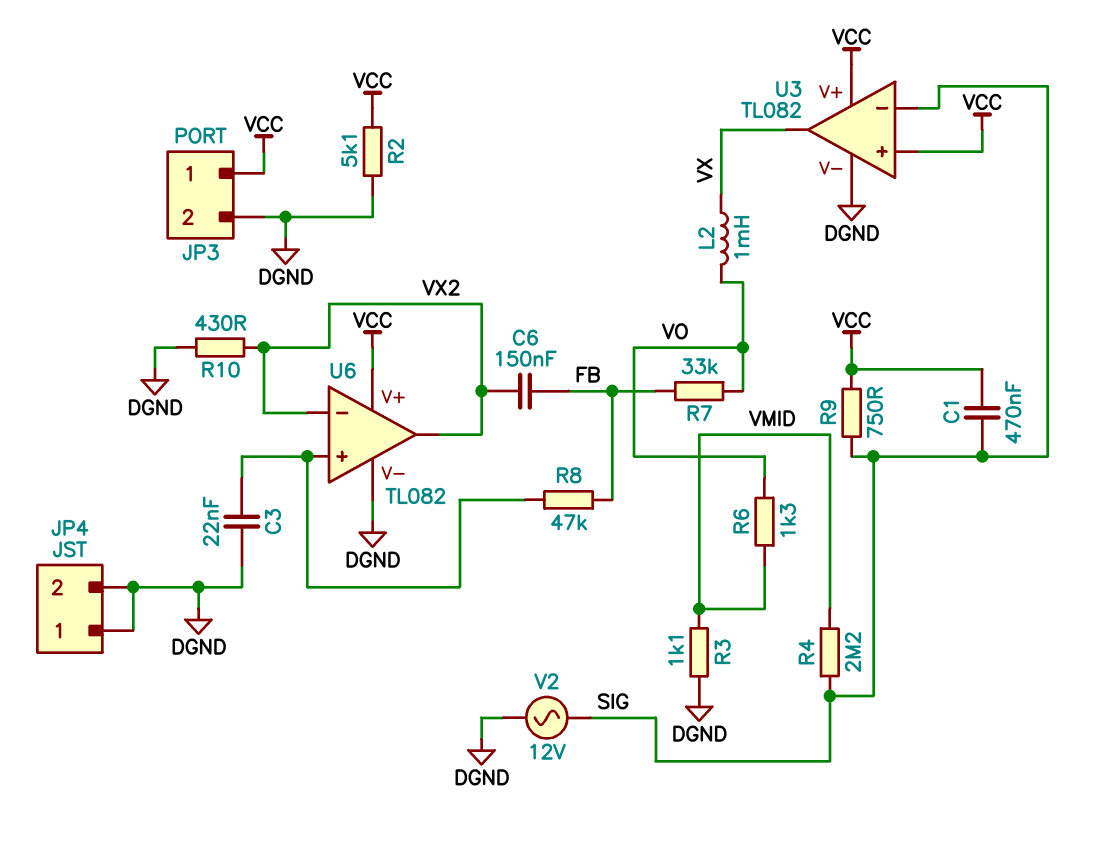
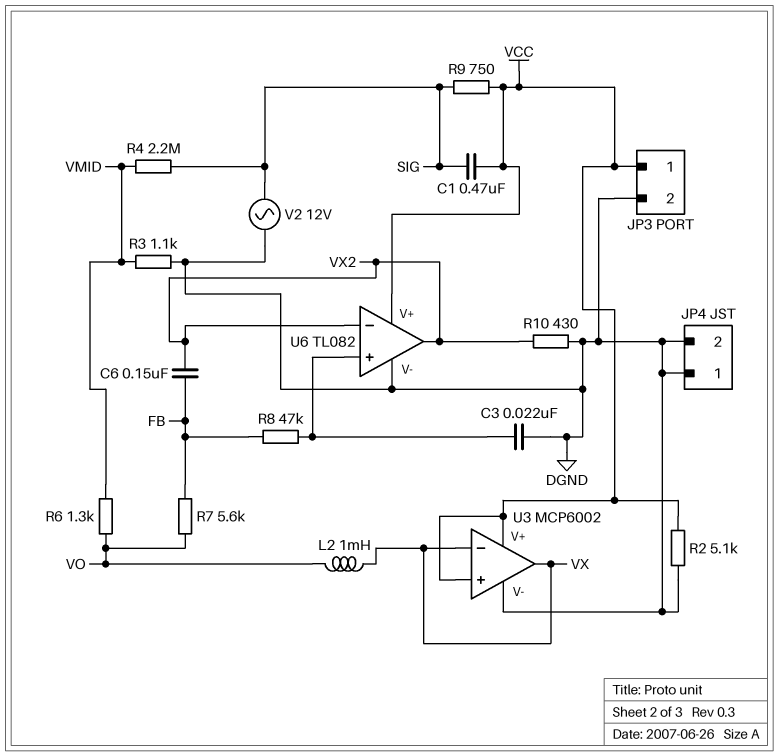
R7: 33k (FB, VO) -> 5.6k (FB, VO)
U3: TL082 -> MCP6002
U3 pin in-: SIG -> VX

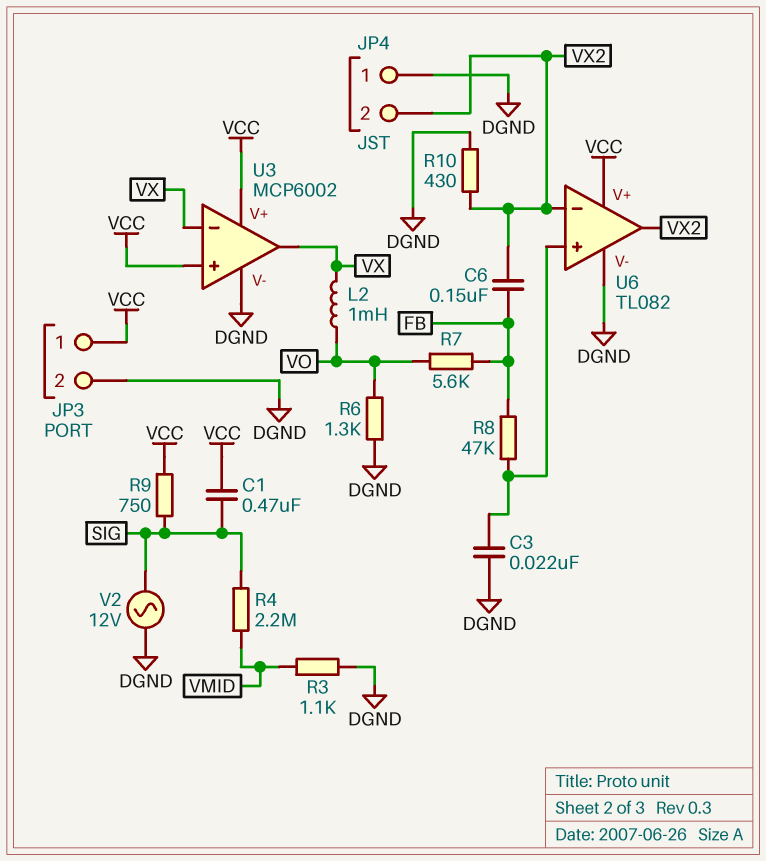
JP4 pin 2: DGND -> VX2
R2: 5.1k (DGND, VCC) -> none
R6: 1.3k (VMID, VO) -> 1.3k (DGND, VO)

